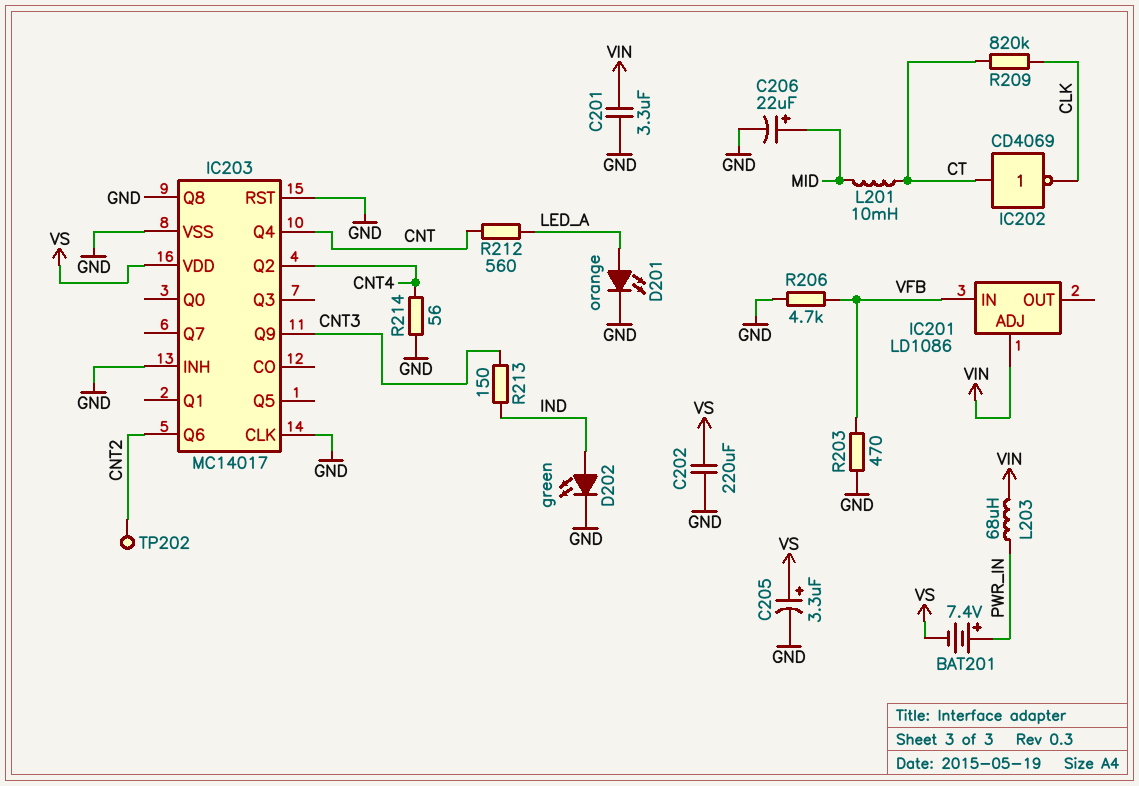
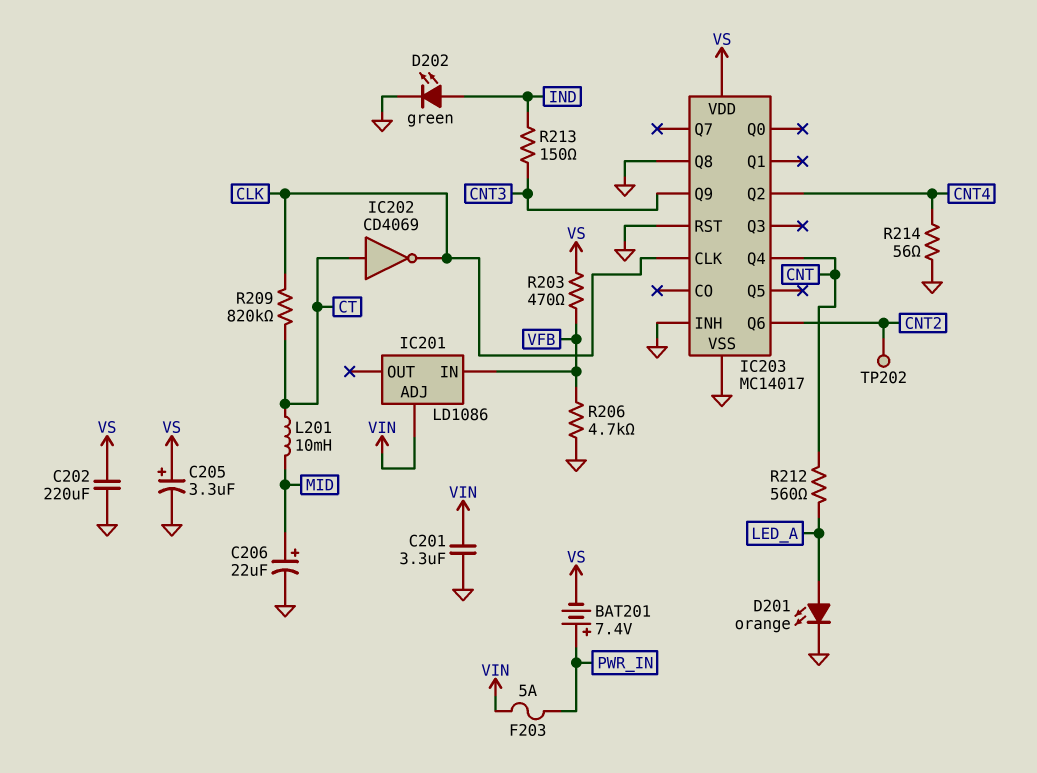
F203: none -> 5A (PWR_IN, VIN)
IC203 pin CLK: GND -> CLK
L203: 68uH (PWR_IN, VIN) -> none
R203: 470 (GND, VFB) -> 470 (VFB, VS)

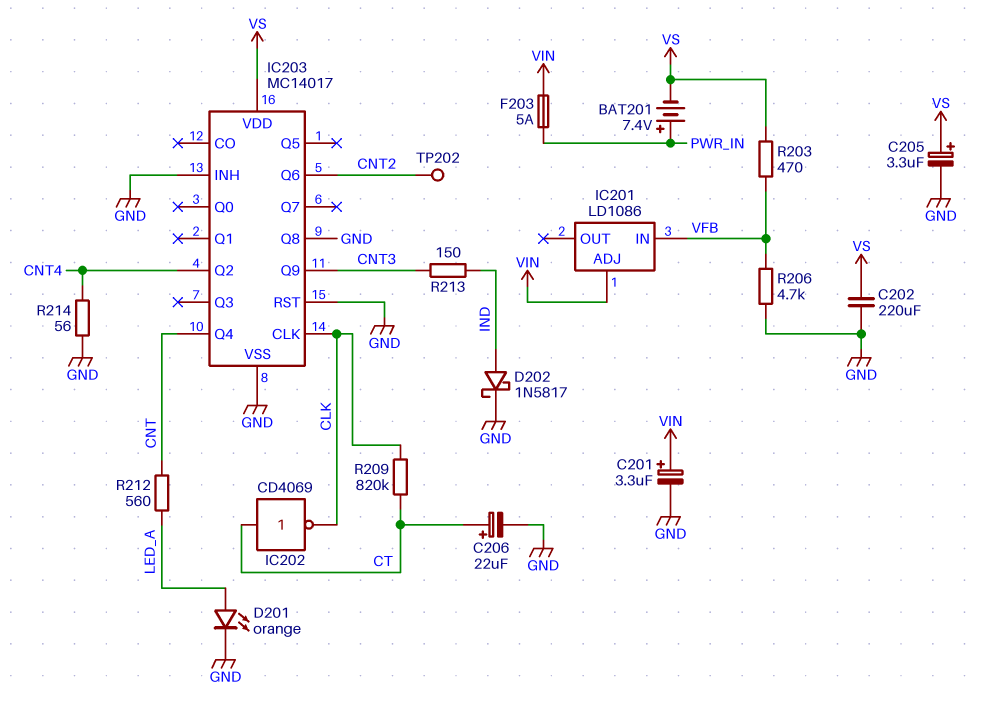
C201: 3.3uF (GND, VIN) -> 3.3uF (plus VIN, minus GND)
C206: 22uF (plus MID, minus GND) -> 22uF (plus CT, minus GND)
D202: LED green (A IND, K GND) -> schottky 1N5817 (A IND, K GND)
L201: 10mH (CT, MID) -> none

